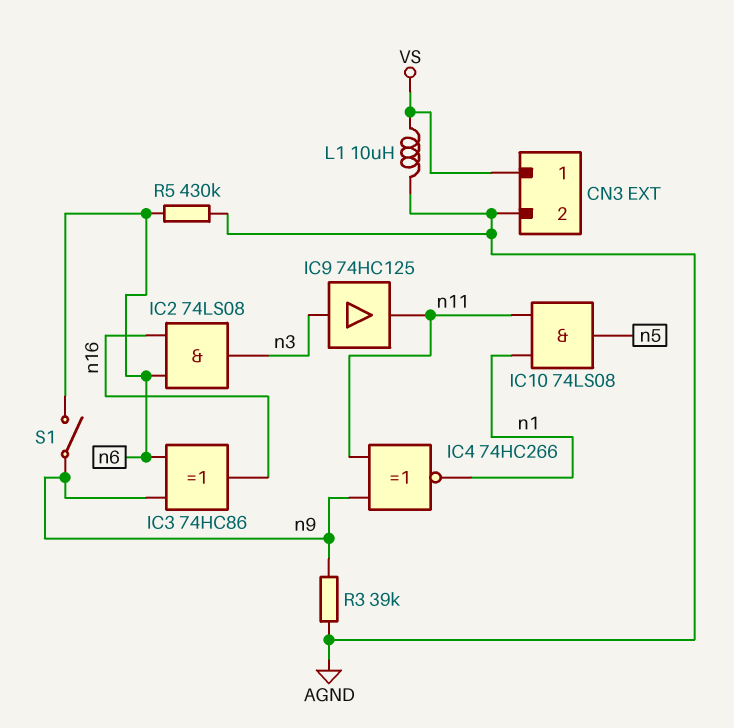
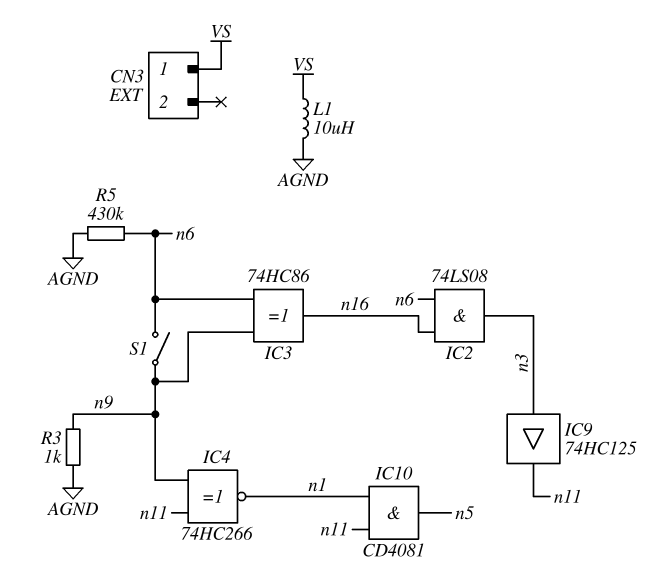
CN3 pin 2: AGND -> none
IC10: AND 74LS08 (in n1, in n11, out n5) -> AND CD4081 (in n1, in n11, out n5)
R3: 39k (AGND, n9) -> 1k (AGND, n9)

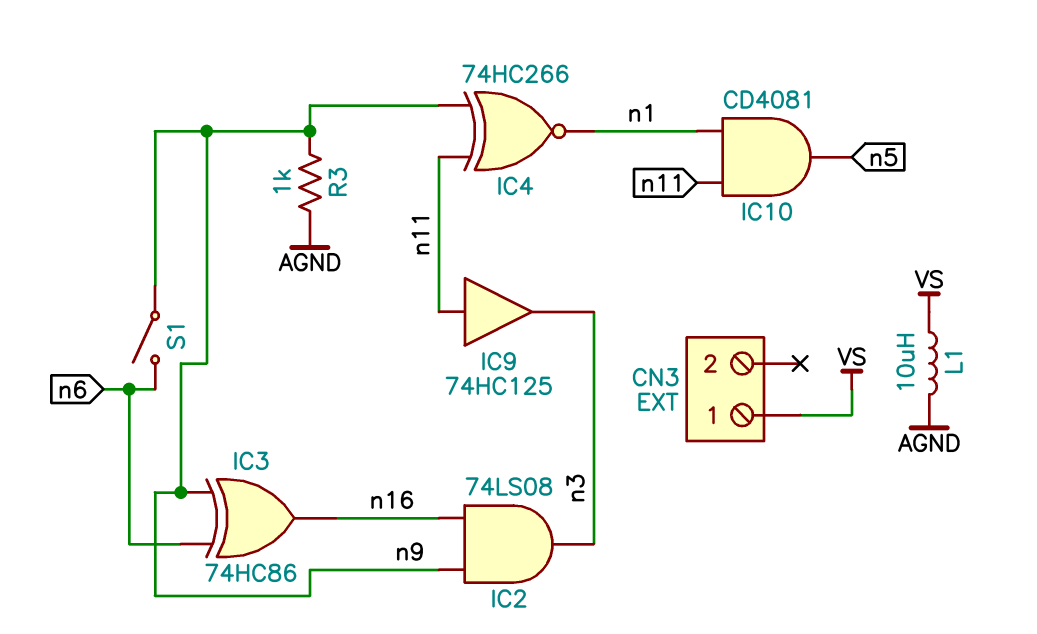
IC2: AND 74LS08 (in n6, in n16, out n3) -> AND 74LS08 (in n9, in n16, out n3)
IC9: buffer 74HC125 (in n3, out n11) -> buffer 74HC125 (in n11, out n3)
R5: 430k (AGND, n6) -> none

